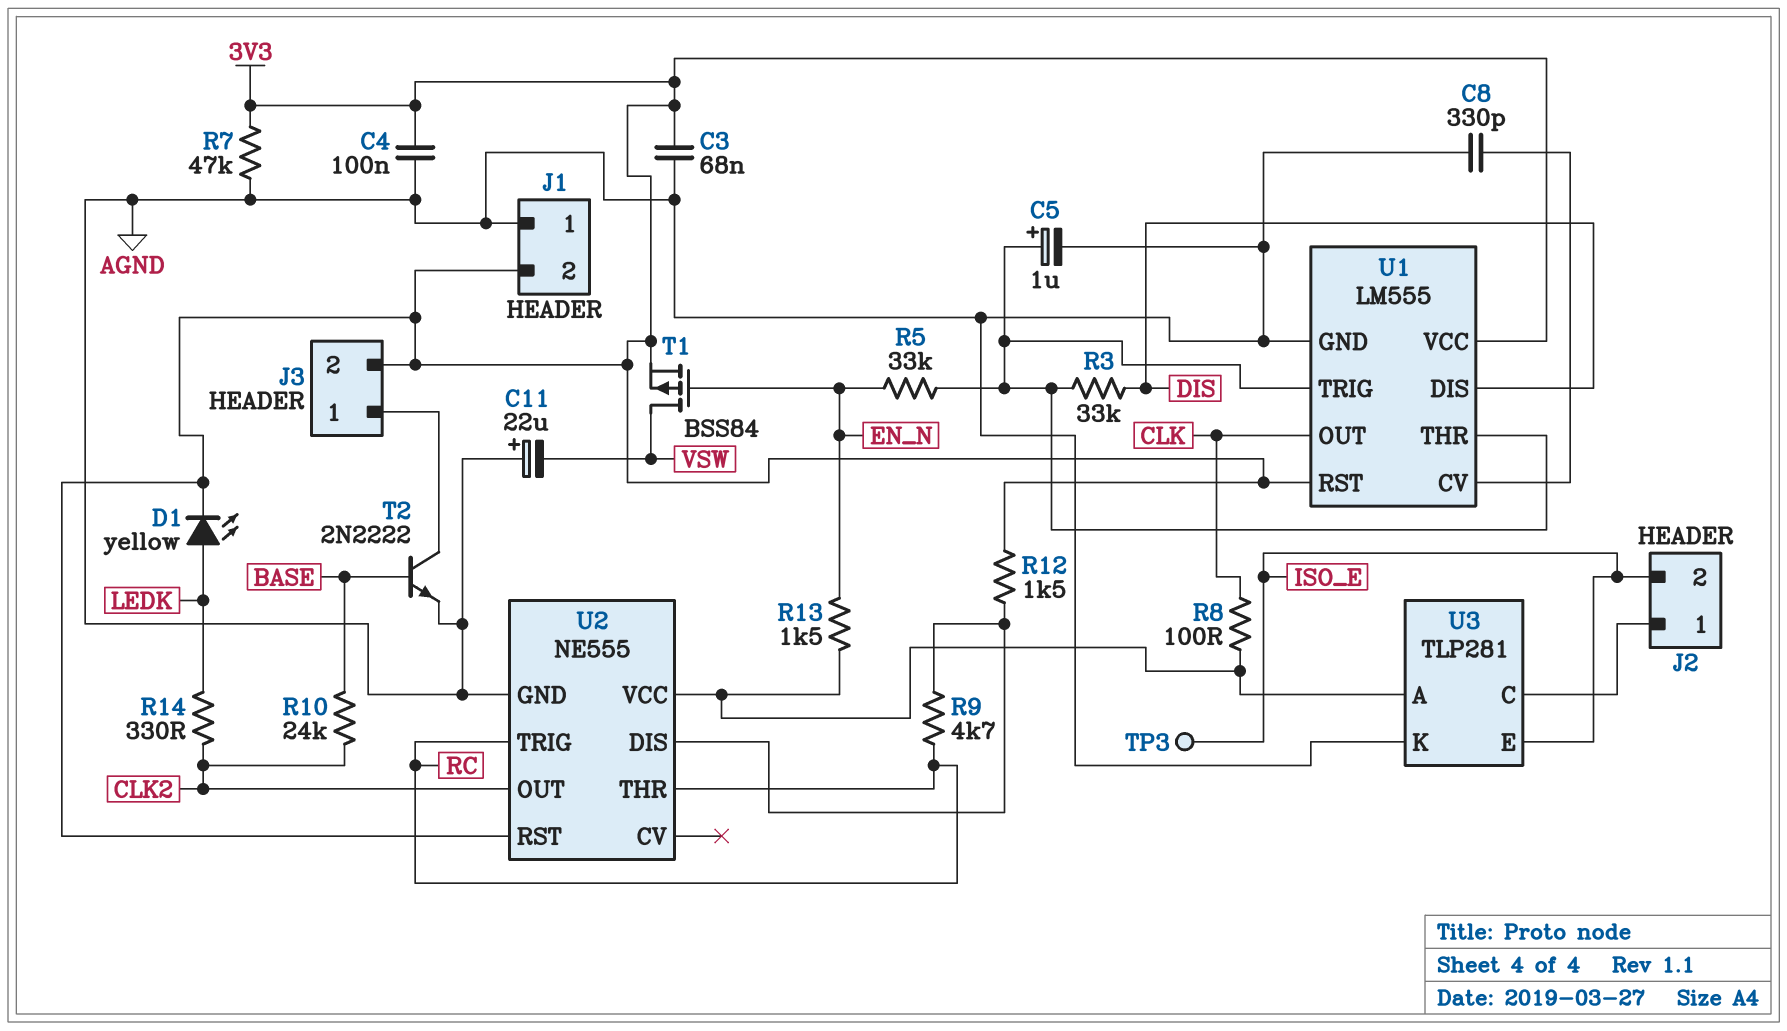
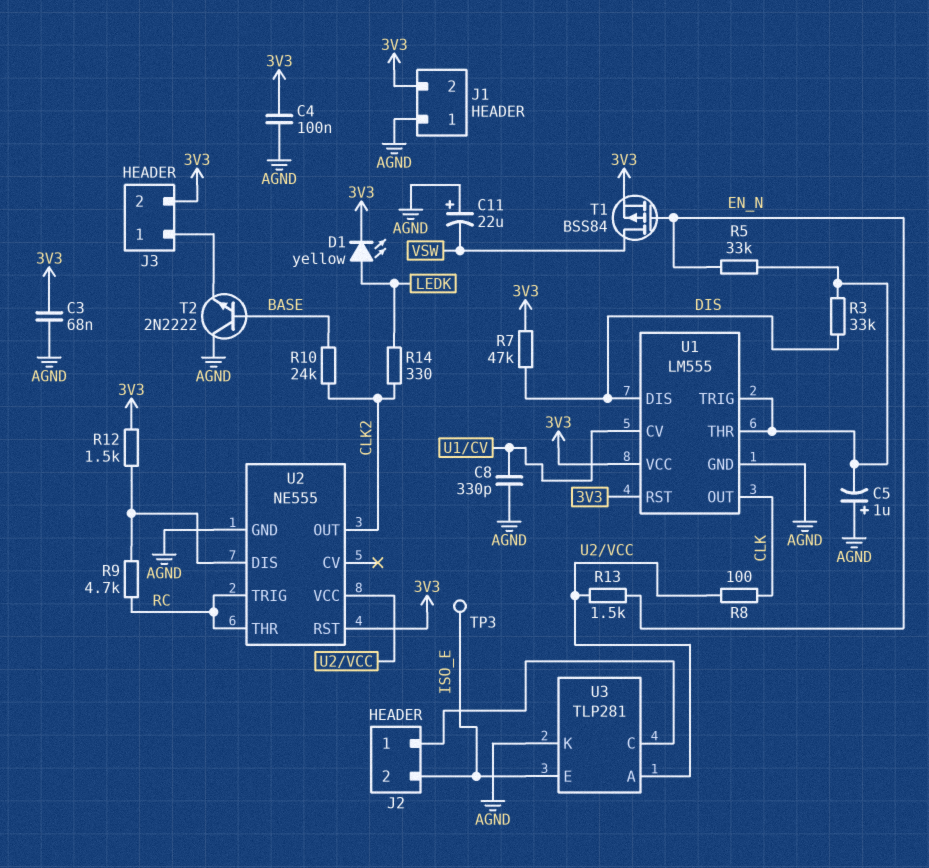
C5: 1uF (plus U1/THR, minus AGND) -> 1uF (plus AGND, minus U1/THR)
R7: 47k (3V3, AGND) -> 47k (3V3, DIS)
T2: NPN 2N2222 (B BASE, C J3/1, E AGND) -> NPN 2N2222 (B BASE, C AGND, E J3/1)

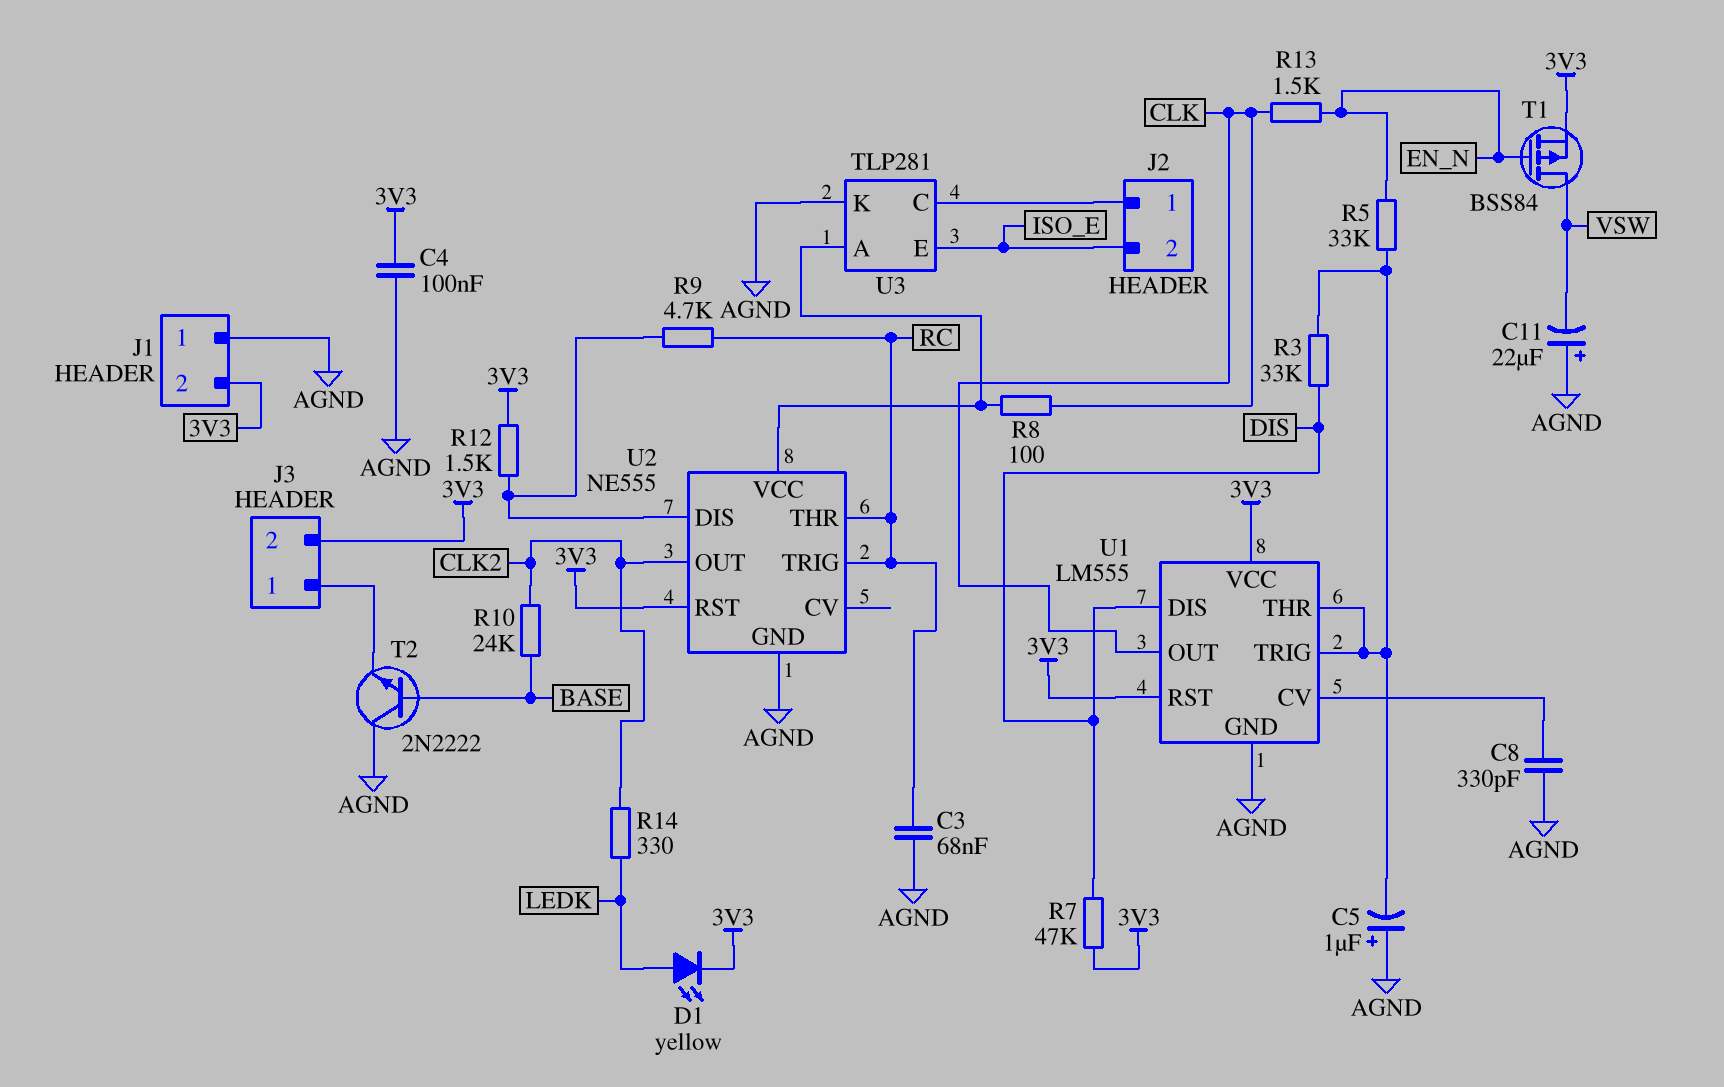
C3: 68nF (3V3, AGND) -> 68nF (AGND, RC)
R13: 1.5k (EN_N, U2/VCC) -> 1.5k (CLK, EN_N)
TP3: test point (ISO_E) -> none

